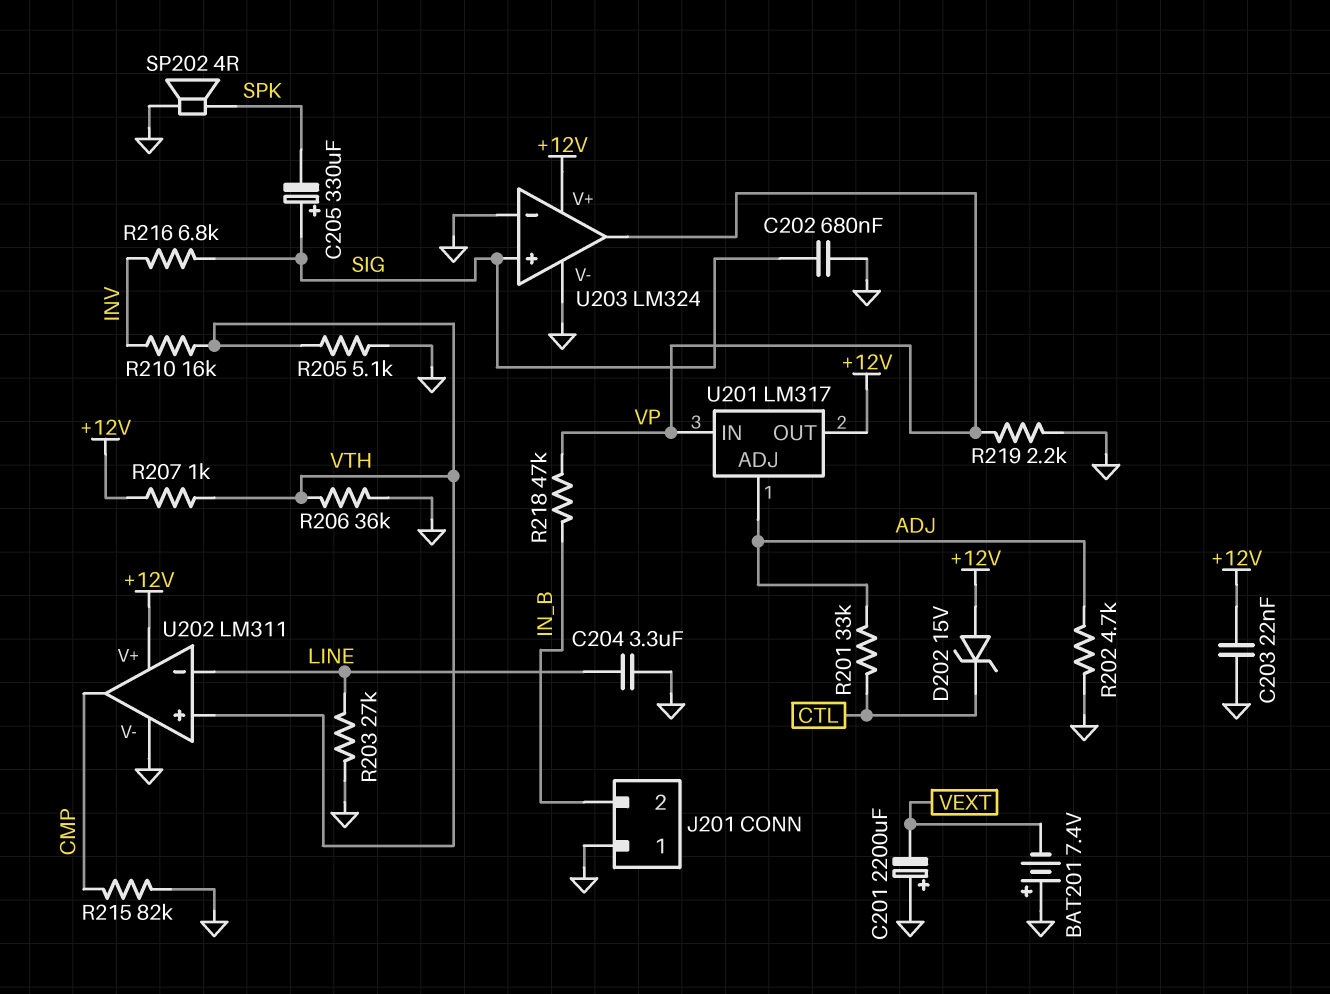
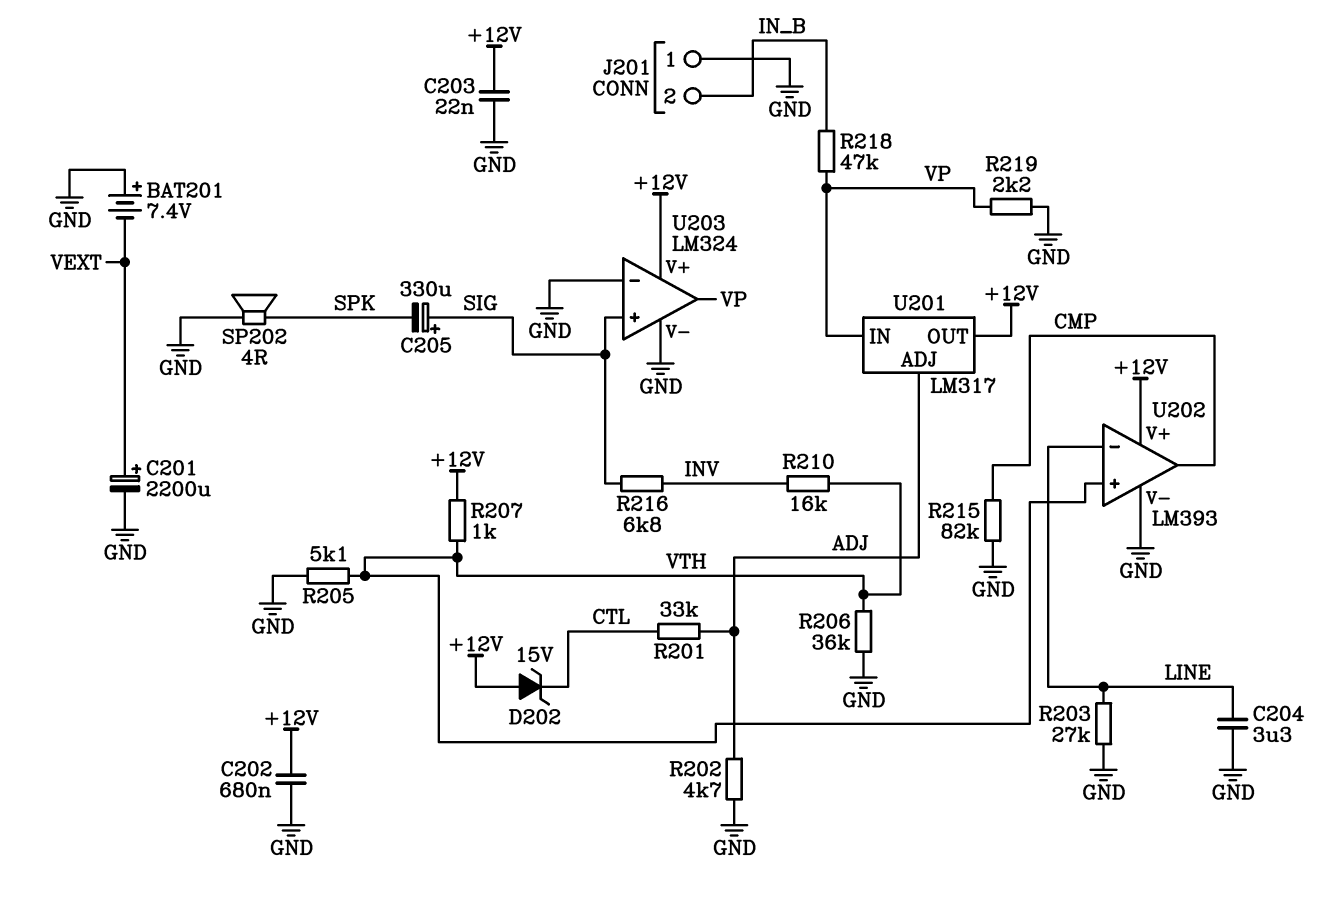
C201: 2200uF (plus GND, minus VEXT) -> 2200uF (plus VEXT, minus GND)
C202: 680nF (GND, SIG) -> 680nF (+12V, GND)
U202: LM311 -> LM393

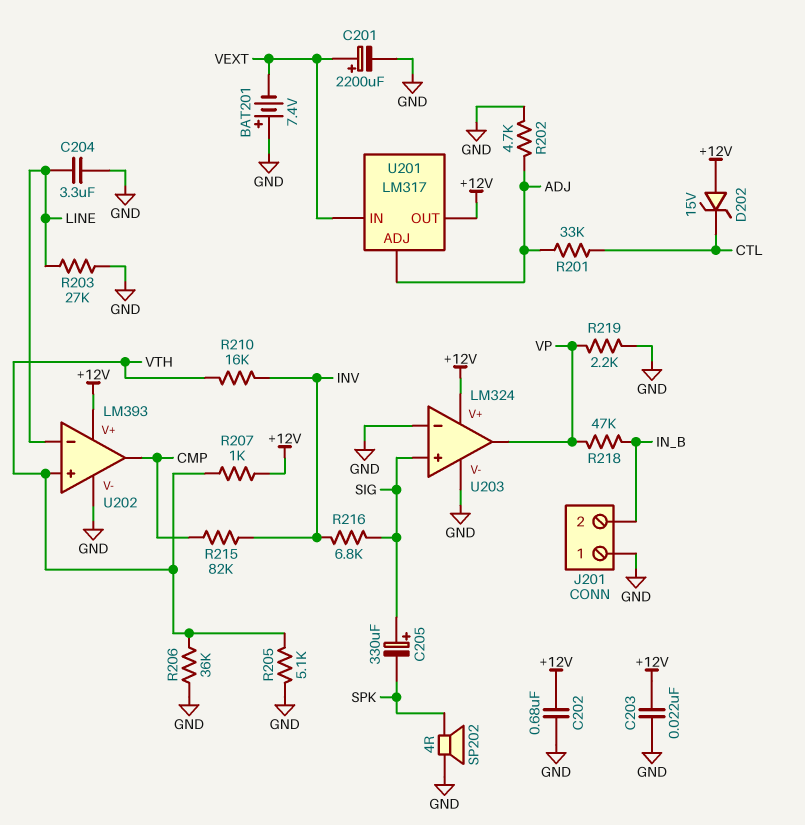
R215: 82k (CMP, GND) -> 82k (CMP, INV)
U201 pin IN: VP -> VEXT

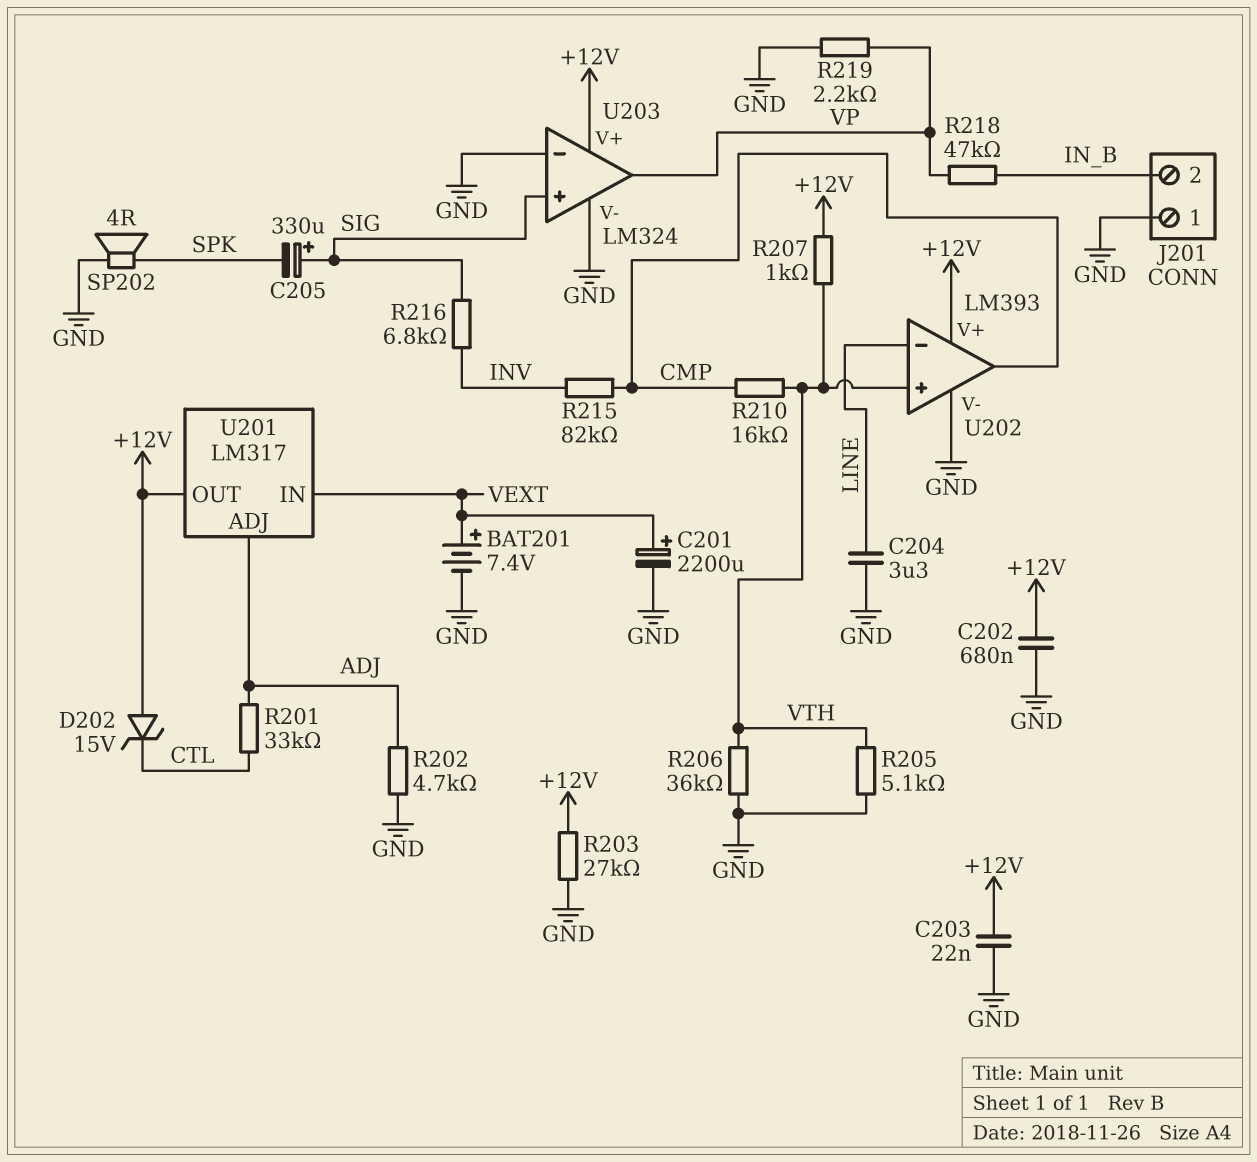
BAT201: 7.4V (plus GND, minus VEXT) -> 7.4V (plus VEXT, minus GND)
R203: 27k (GND, LINE) -> 27k (+12V, GND)
R210: 16k (INV, VTH) -> 16k (CMP, VTH)

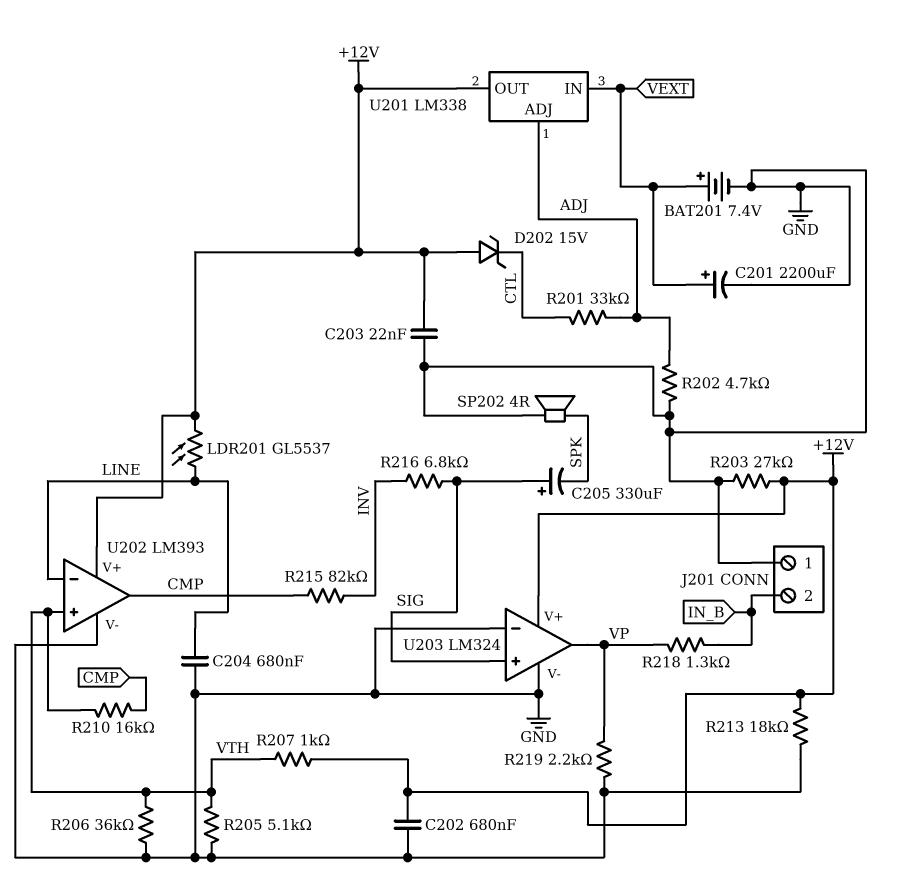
C204: 3.3uF (GND, LINE) -> 680nF (GND, LINE)
LDR201: none -> GL5537 (+12V, LINE)
R213: none -> 18k (+12V, GND)
R218: 47k (IN_B, VP) -> 1.3k (IN_B, VP)
U201: LM317 -> LM338

